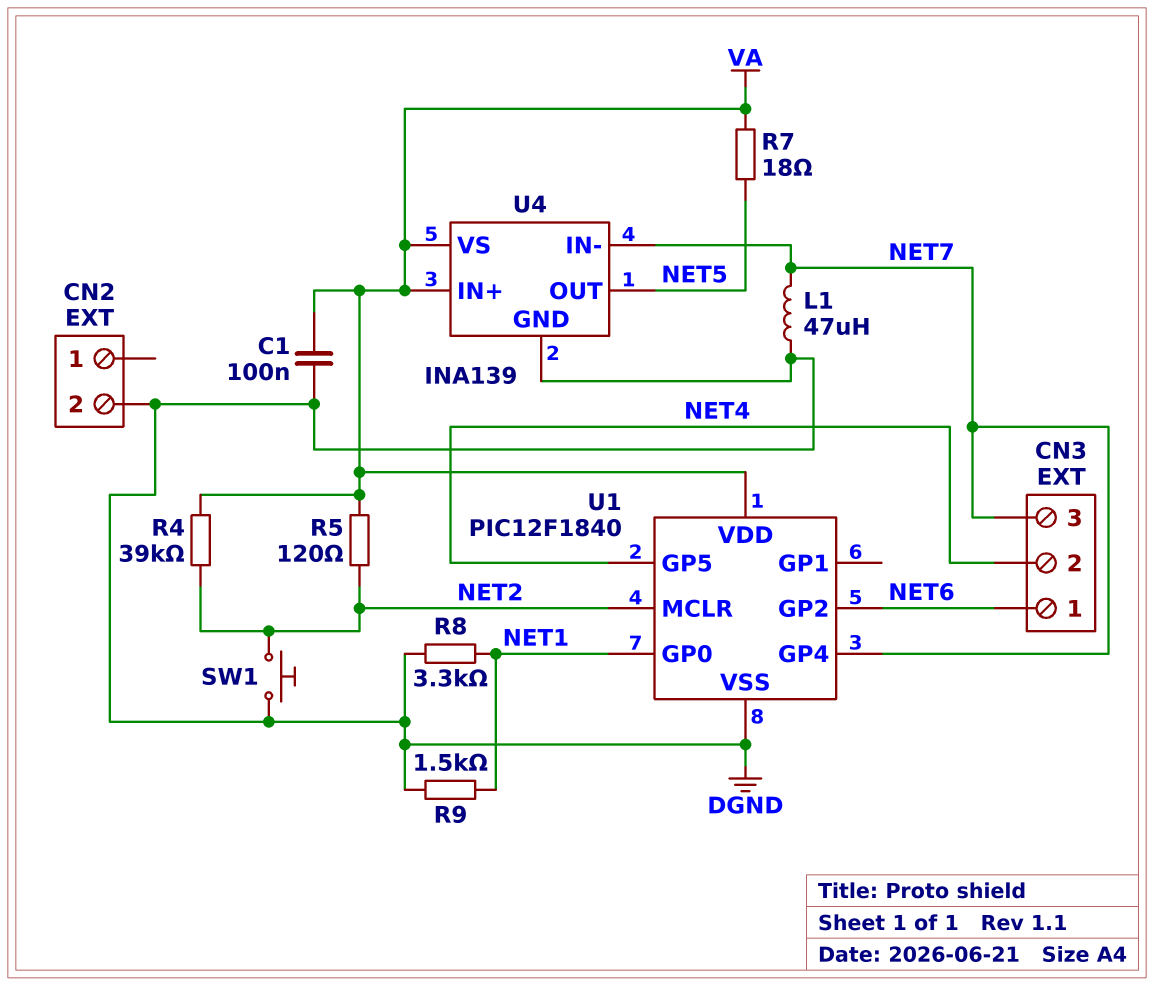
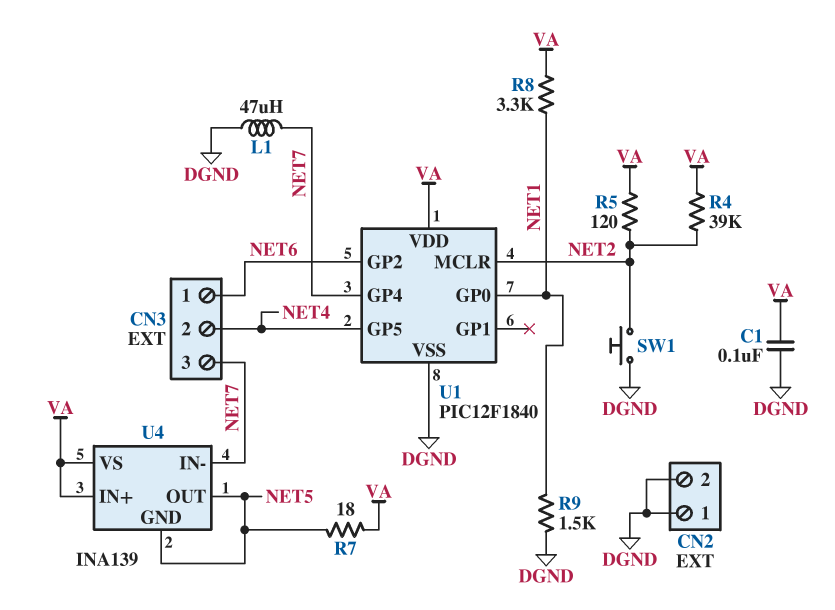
CN2 pin 1: none -> DGND
R8: 3.3k (DGND, NET1) -> 3.3k (NET1, VA)
U4 pin GND: DGND -> NET5

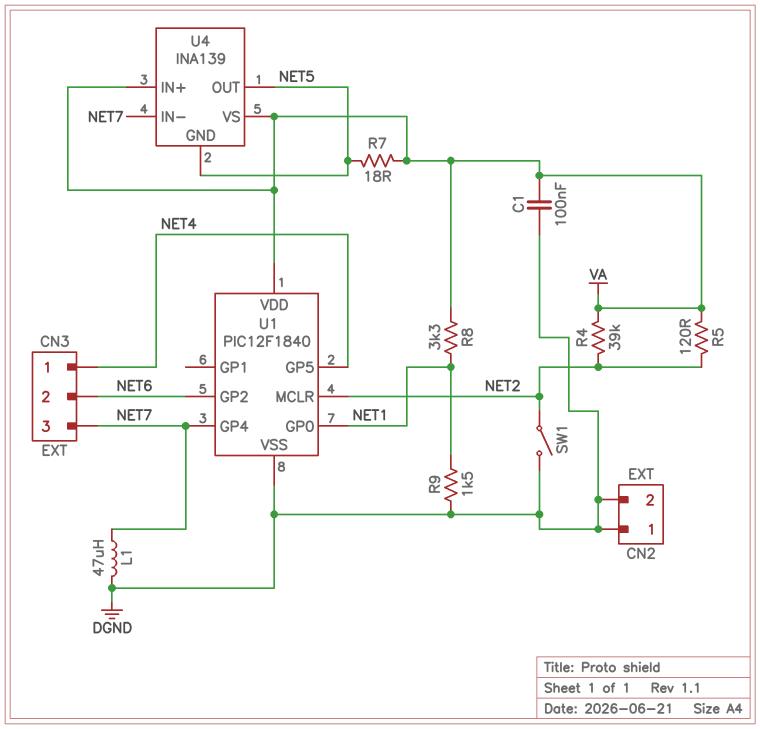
CN3 pin 1: NET6 -> NET4
CN3 pin 2: NET4 -> NET6
SW1: button (DGND, NET2) -> switch (DGND, NET2)

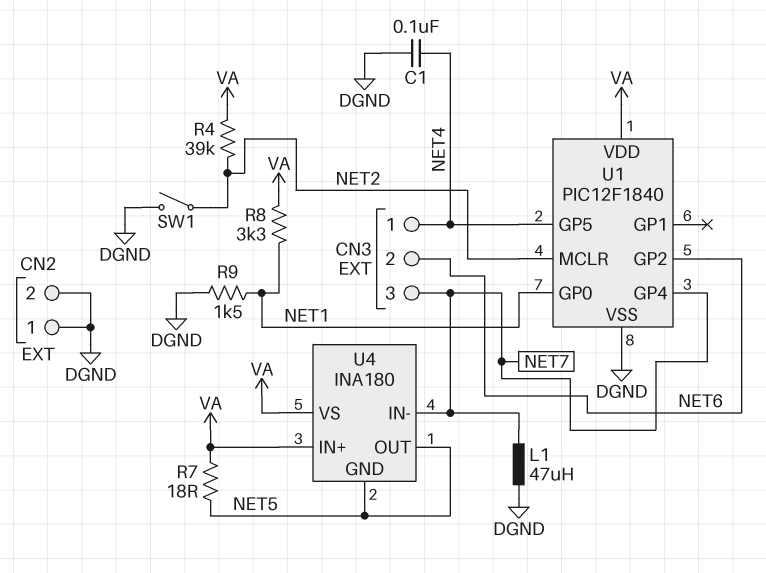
C1: 100nF (DGND, VA) -> 100nF (DGND, NET4)
R5: 120 (NET2, VA) -> none
U4: INA139 -> INA180

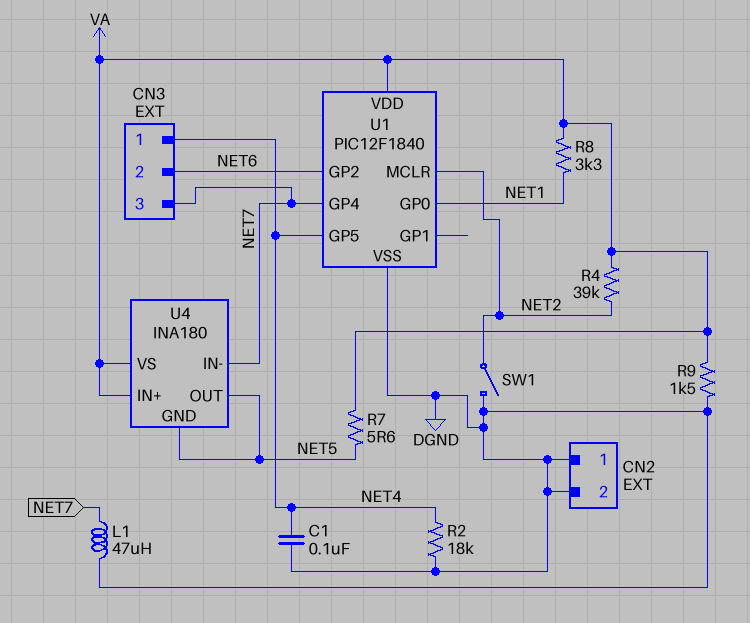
R2: none -> 18k (DGND, NET4)
R7: 18 (NET5, VA) -> 5.6 (NET5, VA)
R9: 1.5k (DGND, NET1) -> 1.5k (DGND, VA)

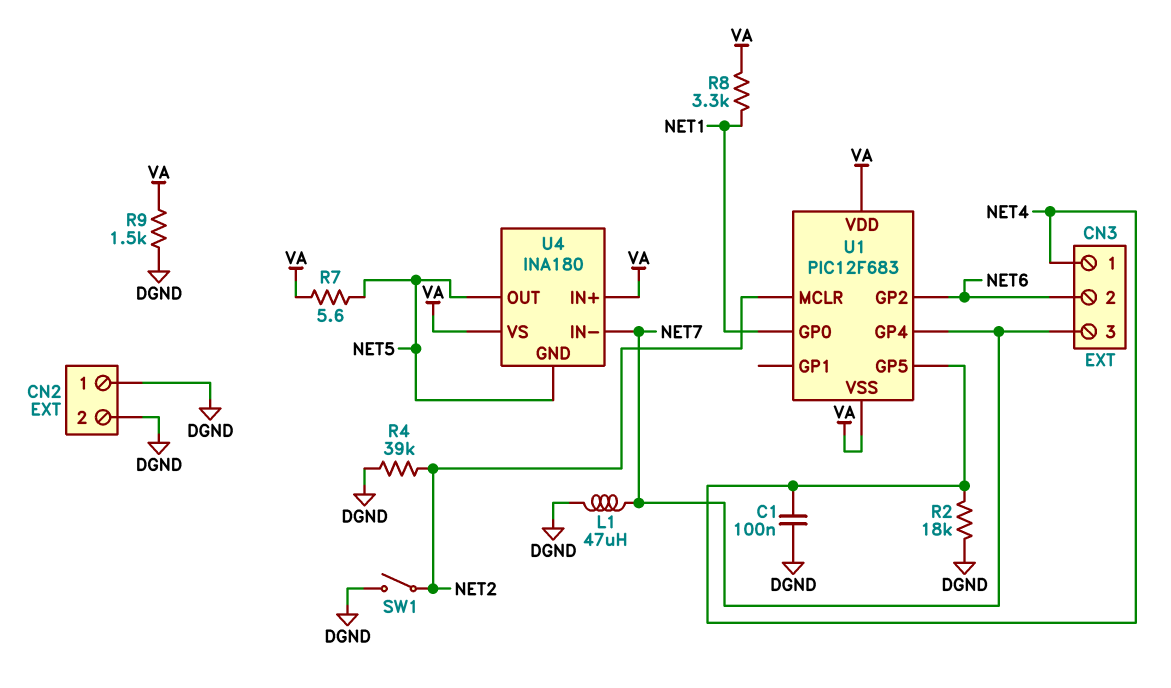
R4: 39k (NET2, VA) -> 39k (DGND, NET2)
U1: PIC12F1840 -> PIC12F683
U1 pin VSS: DGND -> VA

